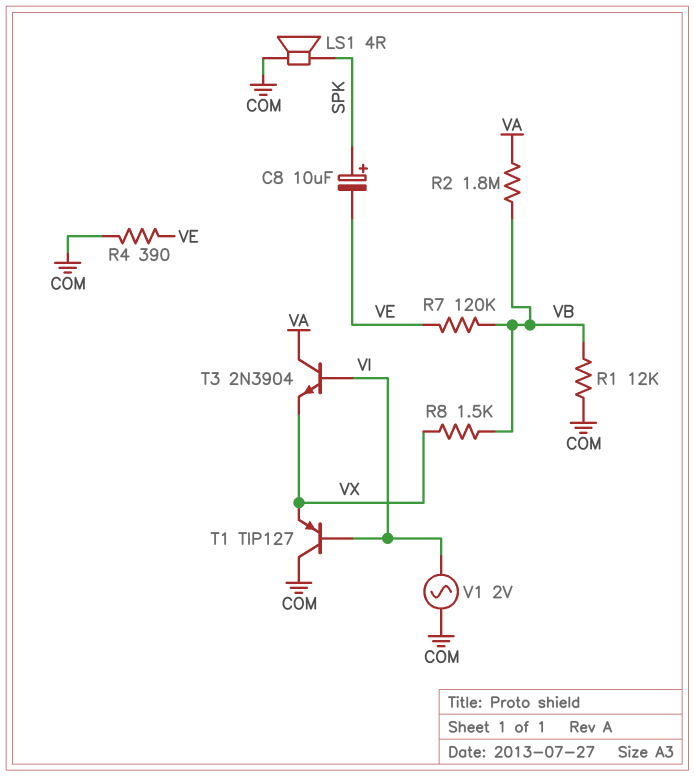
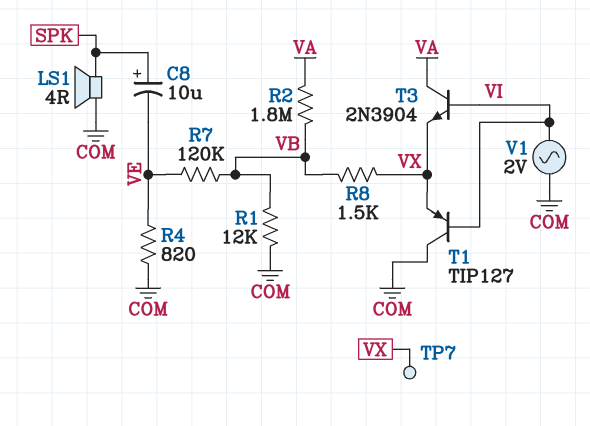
R4: 390 (COM, VE) -> 820 (COM, VE)
TP7: none -> test point (VX)

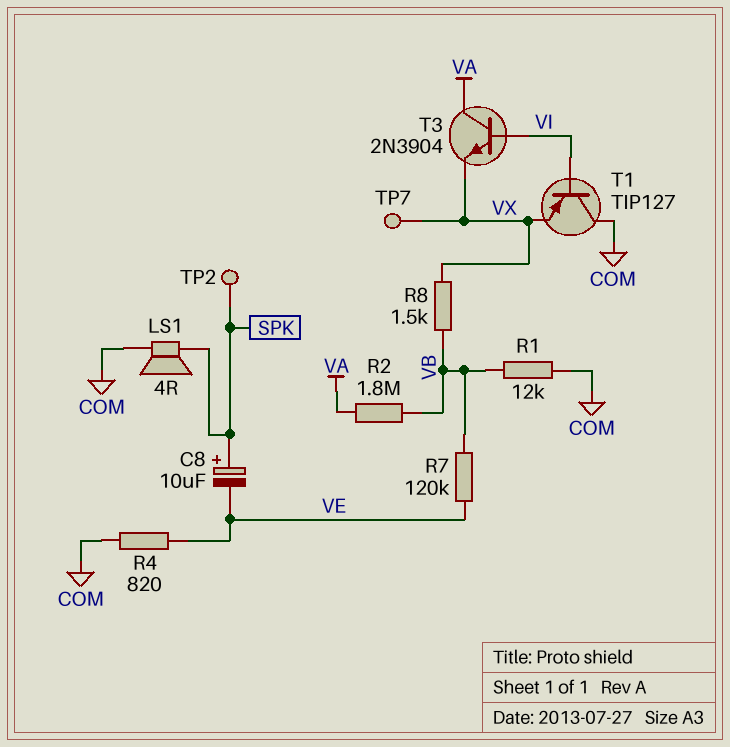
TP2: none -> test point (SPK)
V1: AC 2V (COM, VI) -> none

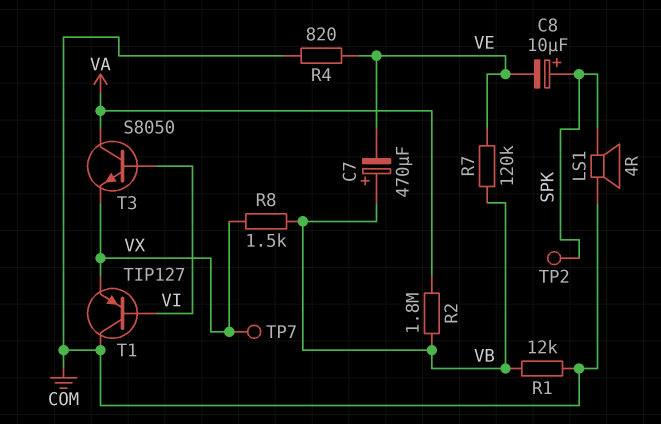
C7: none -> 470uF (plus VB, minus VE)
T3: NPN 2N3904 (B VI, C VA, E VX) -> NPN S8050 (B VI, C VA, E VX)

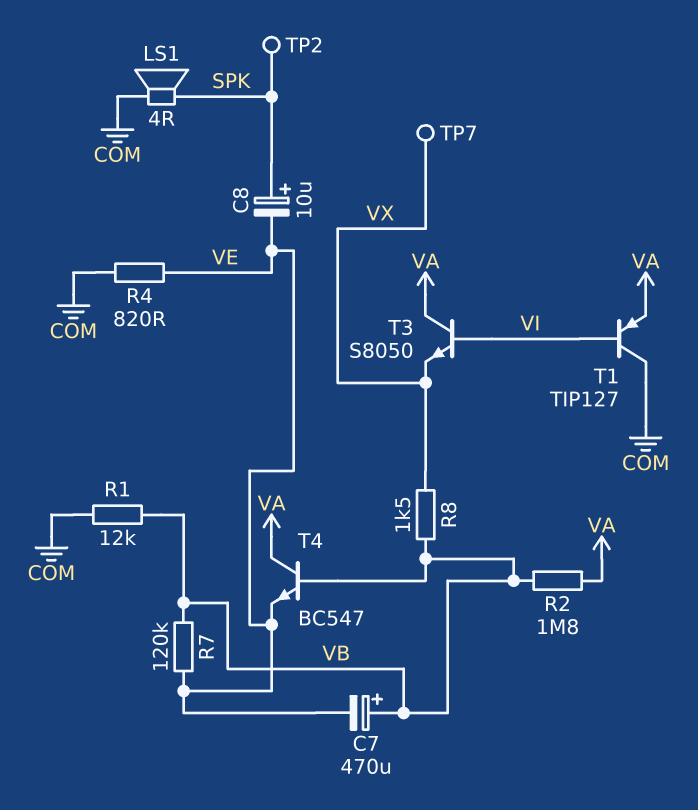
T1: PNP TIP127 (B VI, C COM, E VX) -> PNP TIP127 (B VI, C COM, E VA)
T4: none -> NPN BC547 (B VB, C VA, E VE)

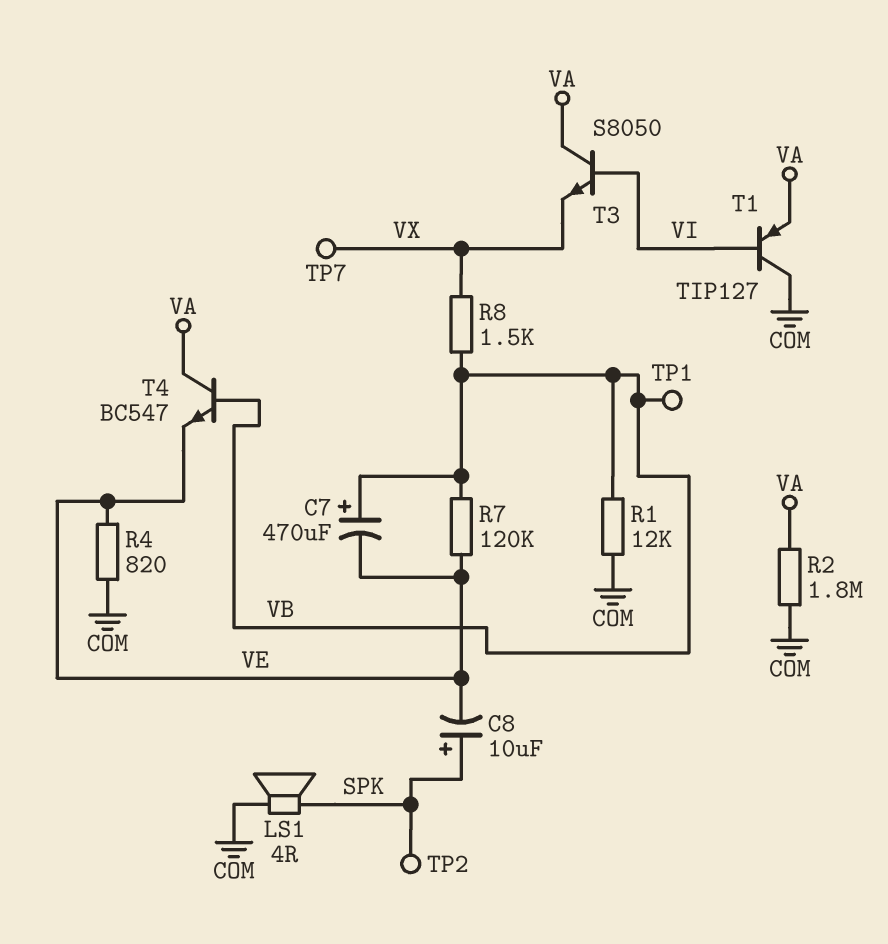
R2: 1.8M (VA, VB) -> 1.8M (COM, VA)
TP1: none -> test point (VB)

